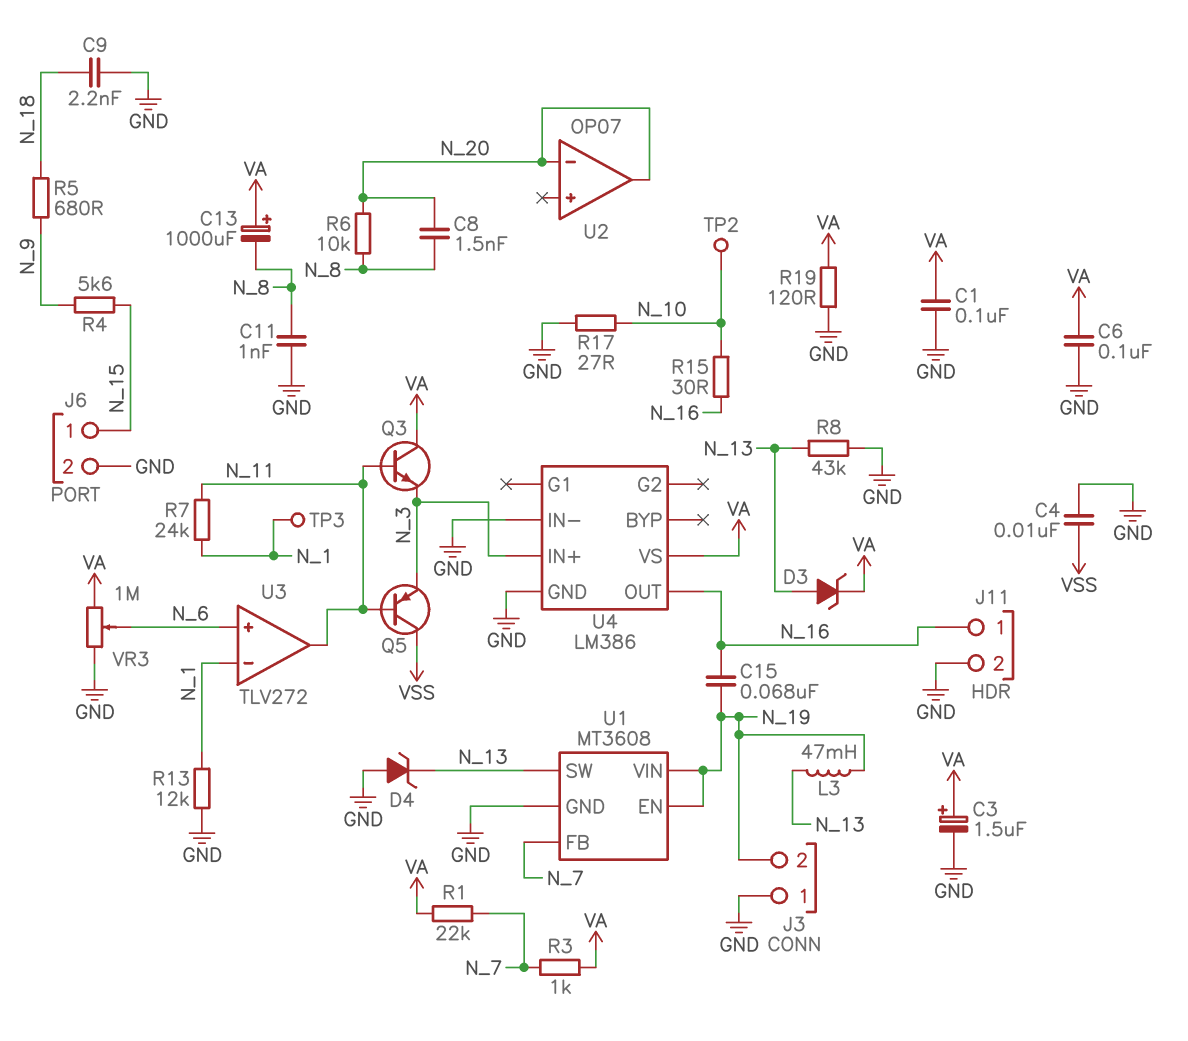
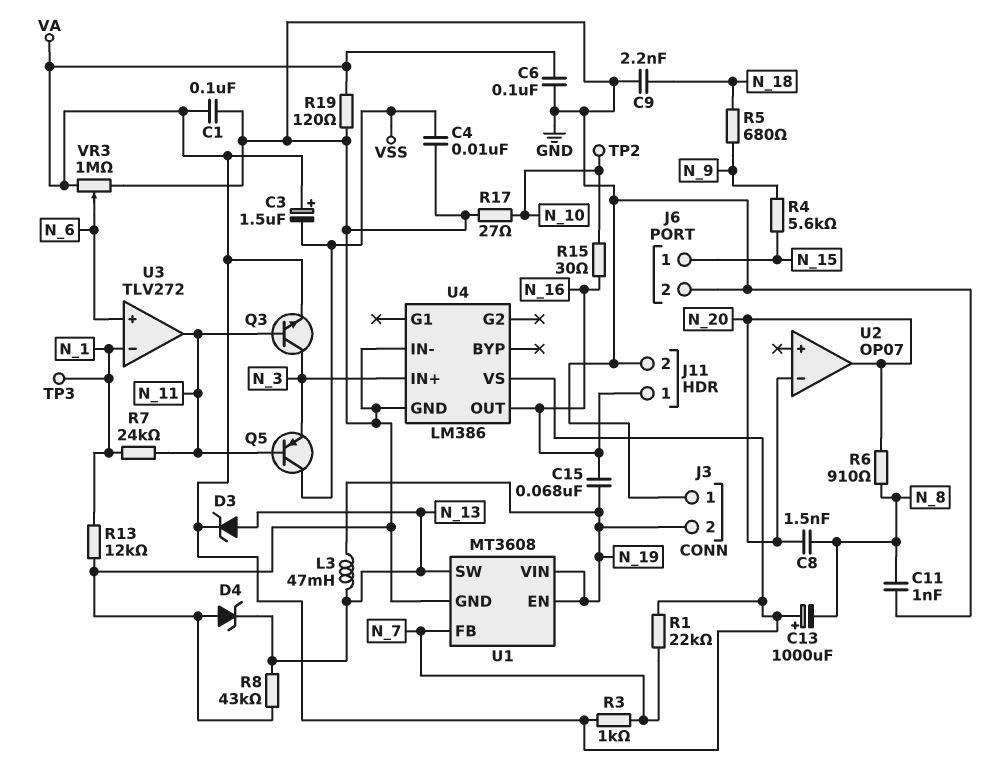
C3: 1.5uF (plus VA, minus GND) -> 1.5uF (plus VA, minus VSS)
Q3: NPN (B N_11, C VA, E N_3) -> NPN (B N_11, C N_3, E VA)
R6: 10k (N_8, N_20) -> 910 (N_8, N_20)

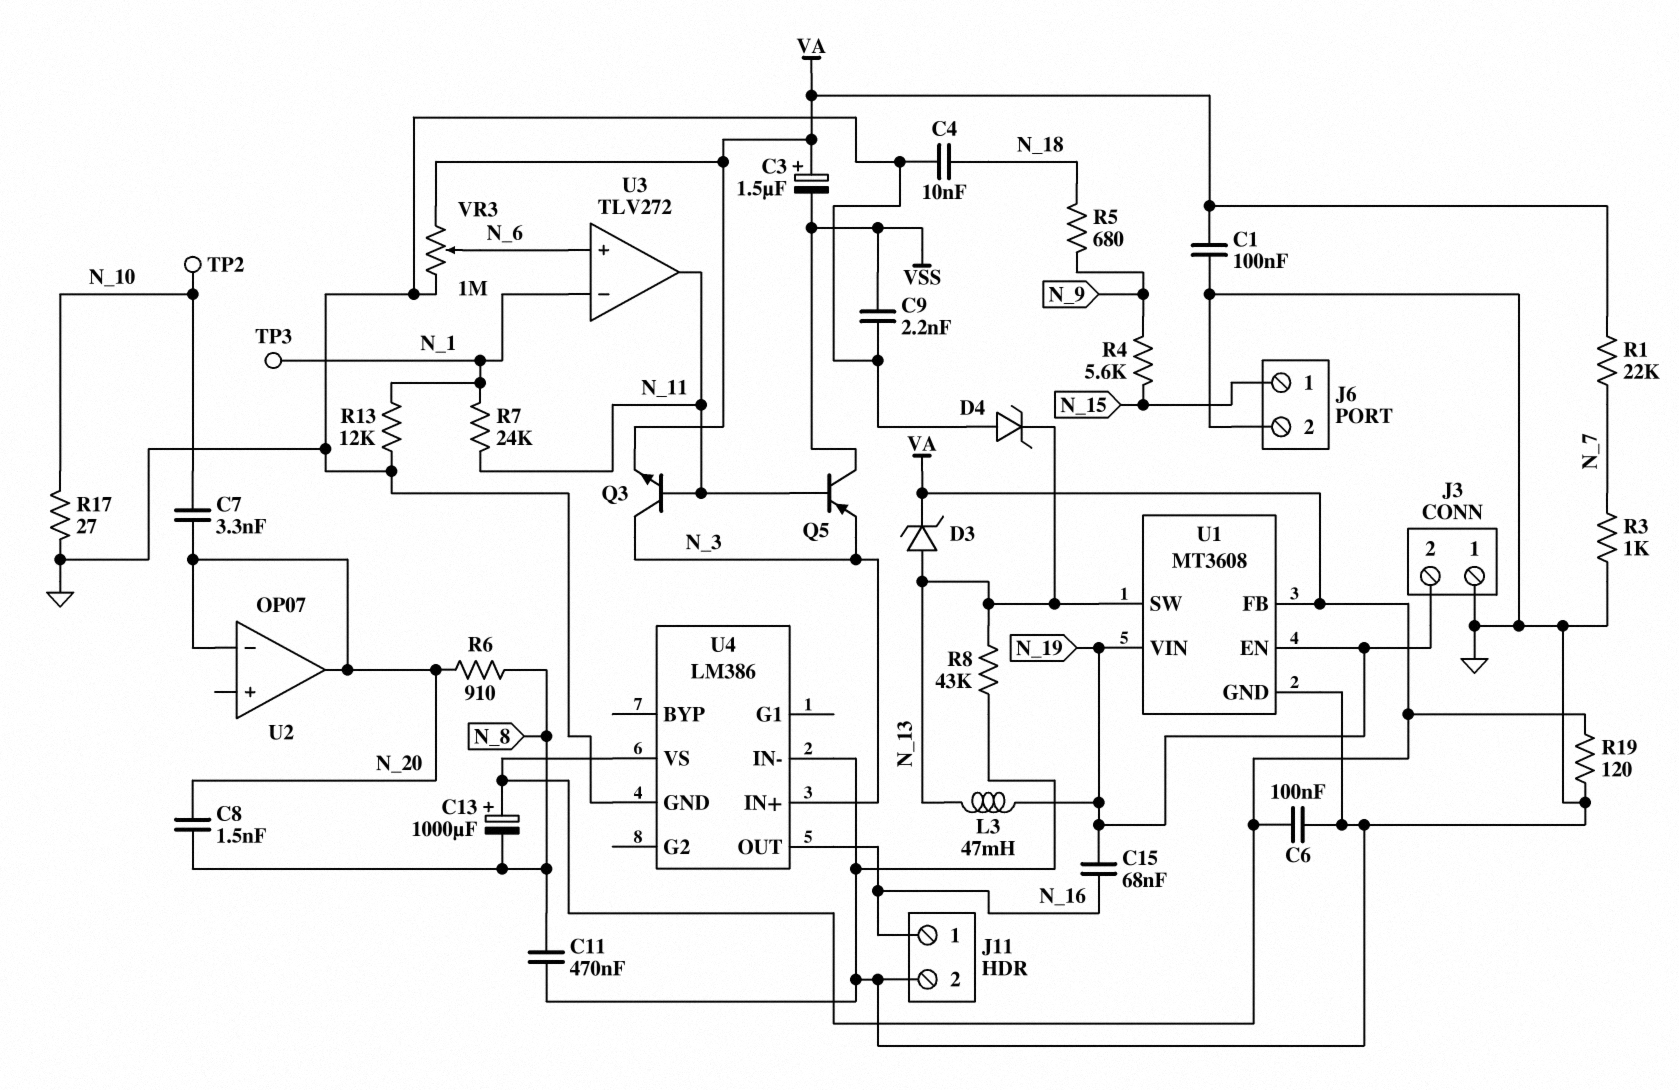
C4: 10nF (GND, VSS) -> 10nF (GND, N_18)
C7: none -> 3.3nF (N_10, N_20)
C9: 2.2nF (GND, N_18) -> 2.2nF (GND, VSS)
C11: 1nF (GND, N_8) -> 470nF (GND, N_8)
R3: 1k (N_7, VA) -> 1k (GND, N_7)
R15: 30 (N_10, N_16) -> none
U1 pin FB: N_7 -> VA

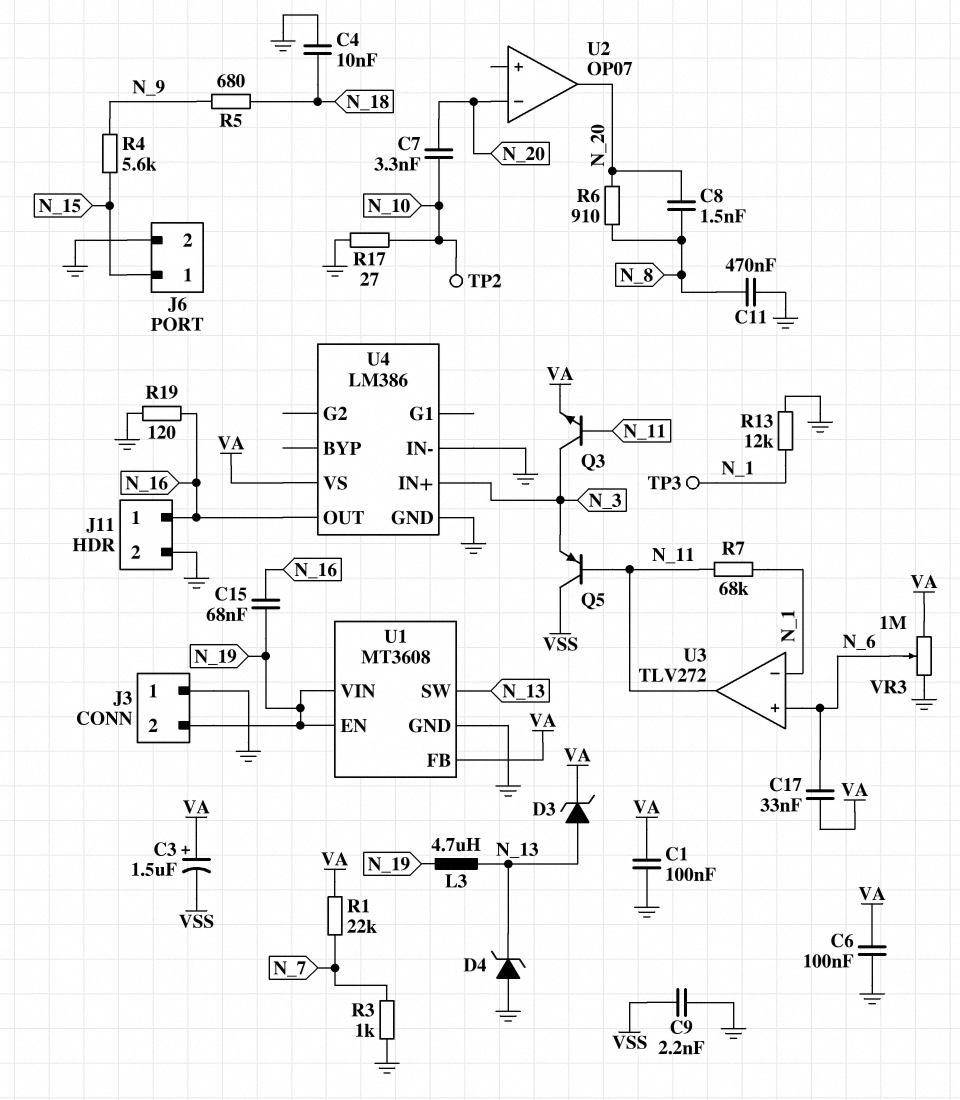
C13: 1000uF (plus VA, minus N_8) -> none
C17: none -> 33nF (N_6, VA)
L3: 47mH (N_13, N_19) -> 4.7uH (N_13, N_19)
R7: 24k (N_1, N_11) -> 68k (N_1, N_11)
R8: 43k (GND, N_13) -> none
R19: 120 (GND, VA) -> 120 (GND, N_16)

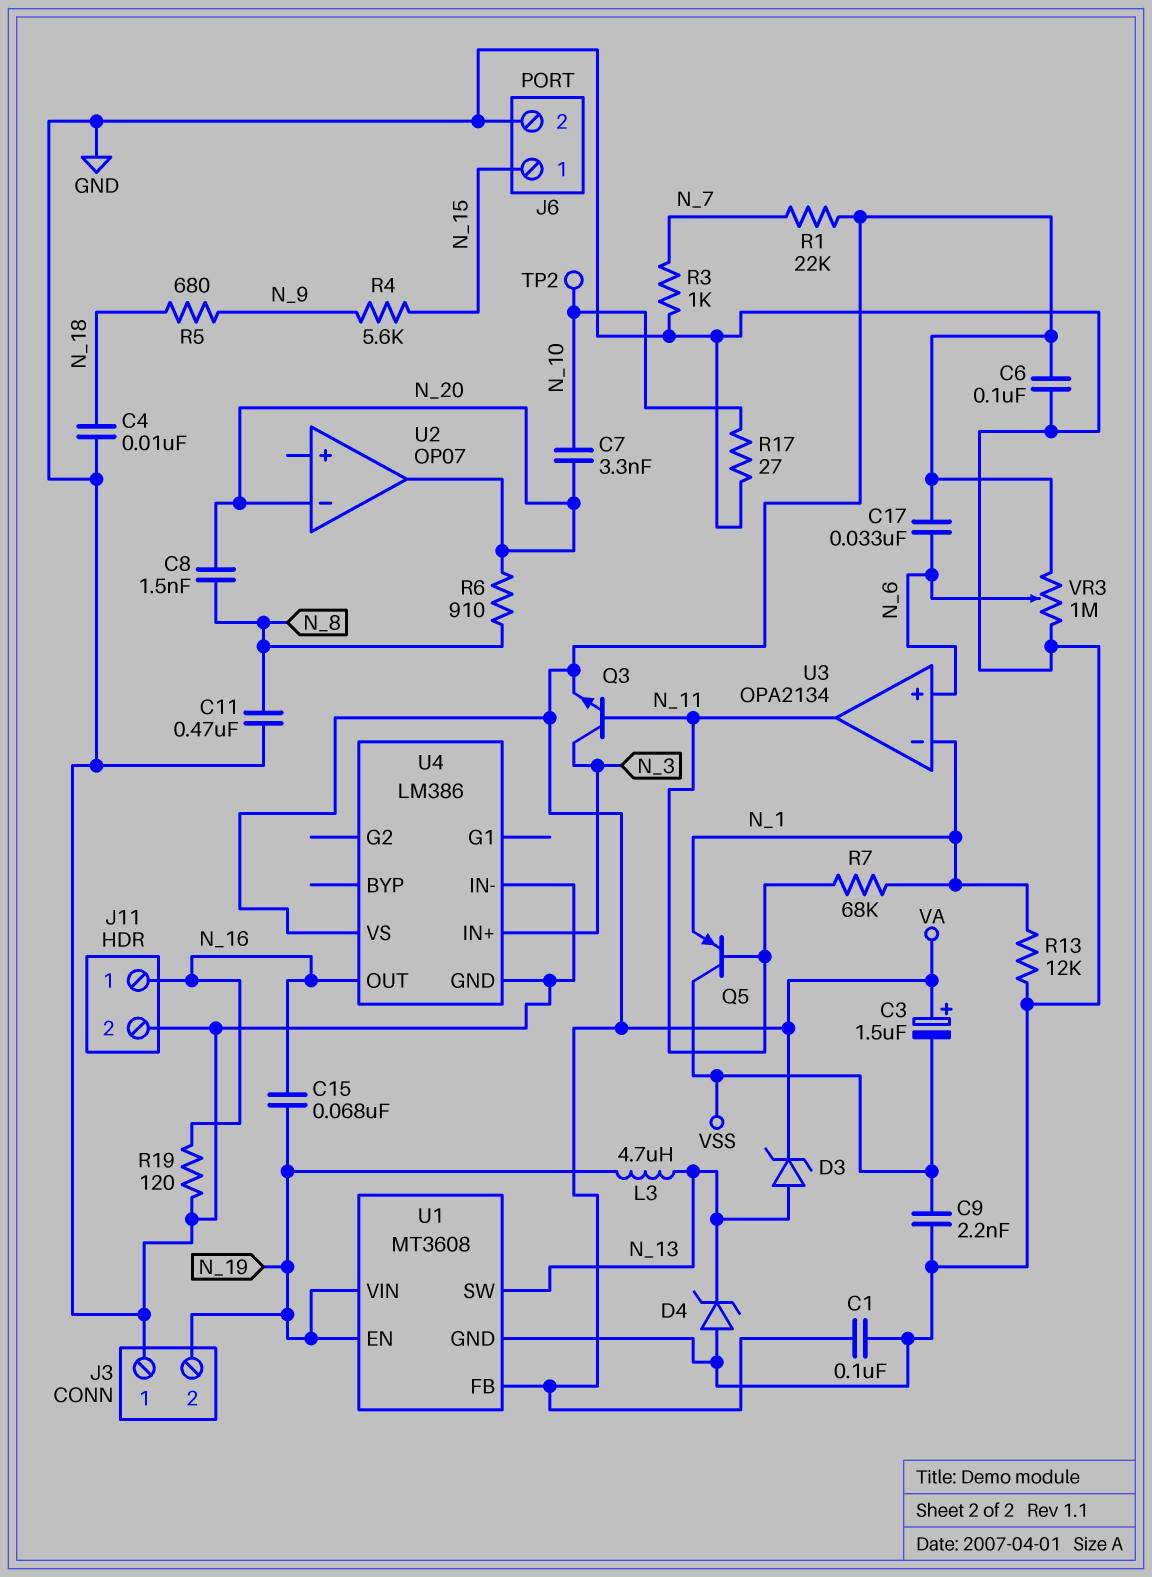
Q5: PNP (B N_11, C VSS, E N_3) -> PNP (B N_11, C VSS, E N_1)
TP3: test point (N_1) -> none
U3: TLV272 -> OPA2134

